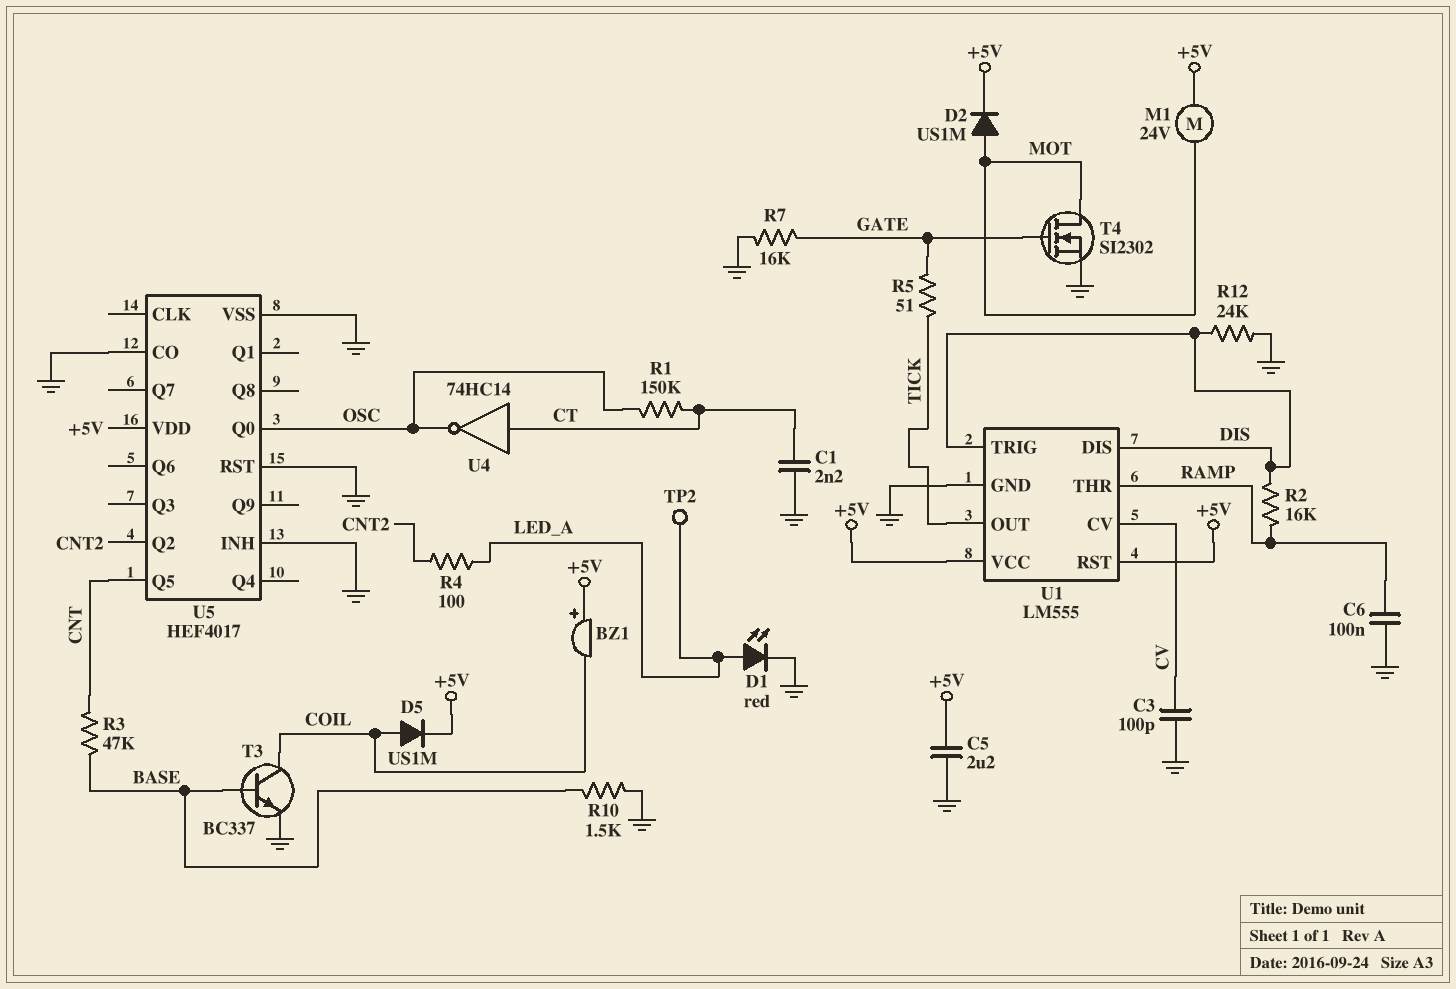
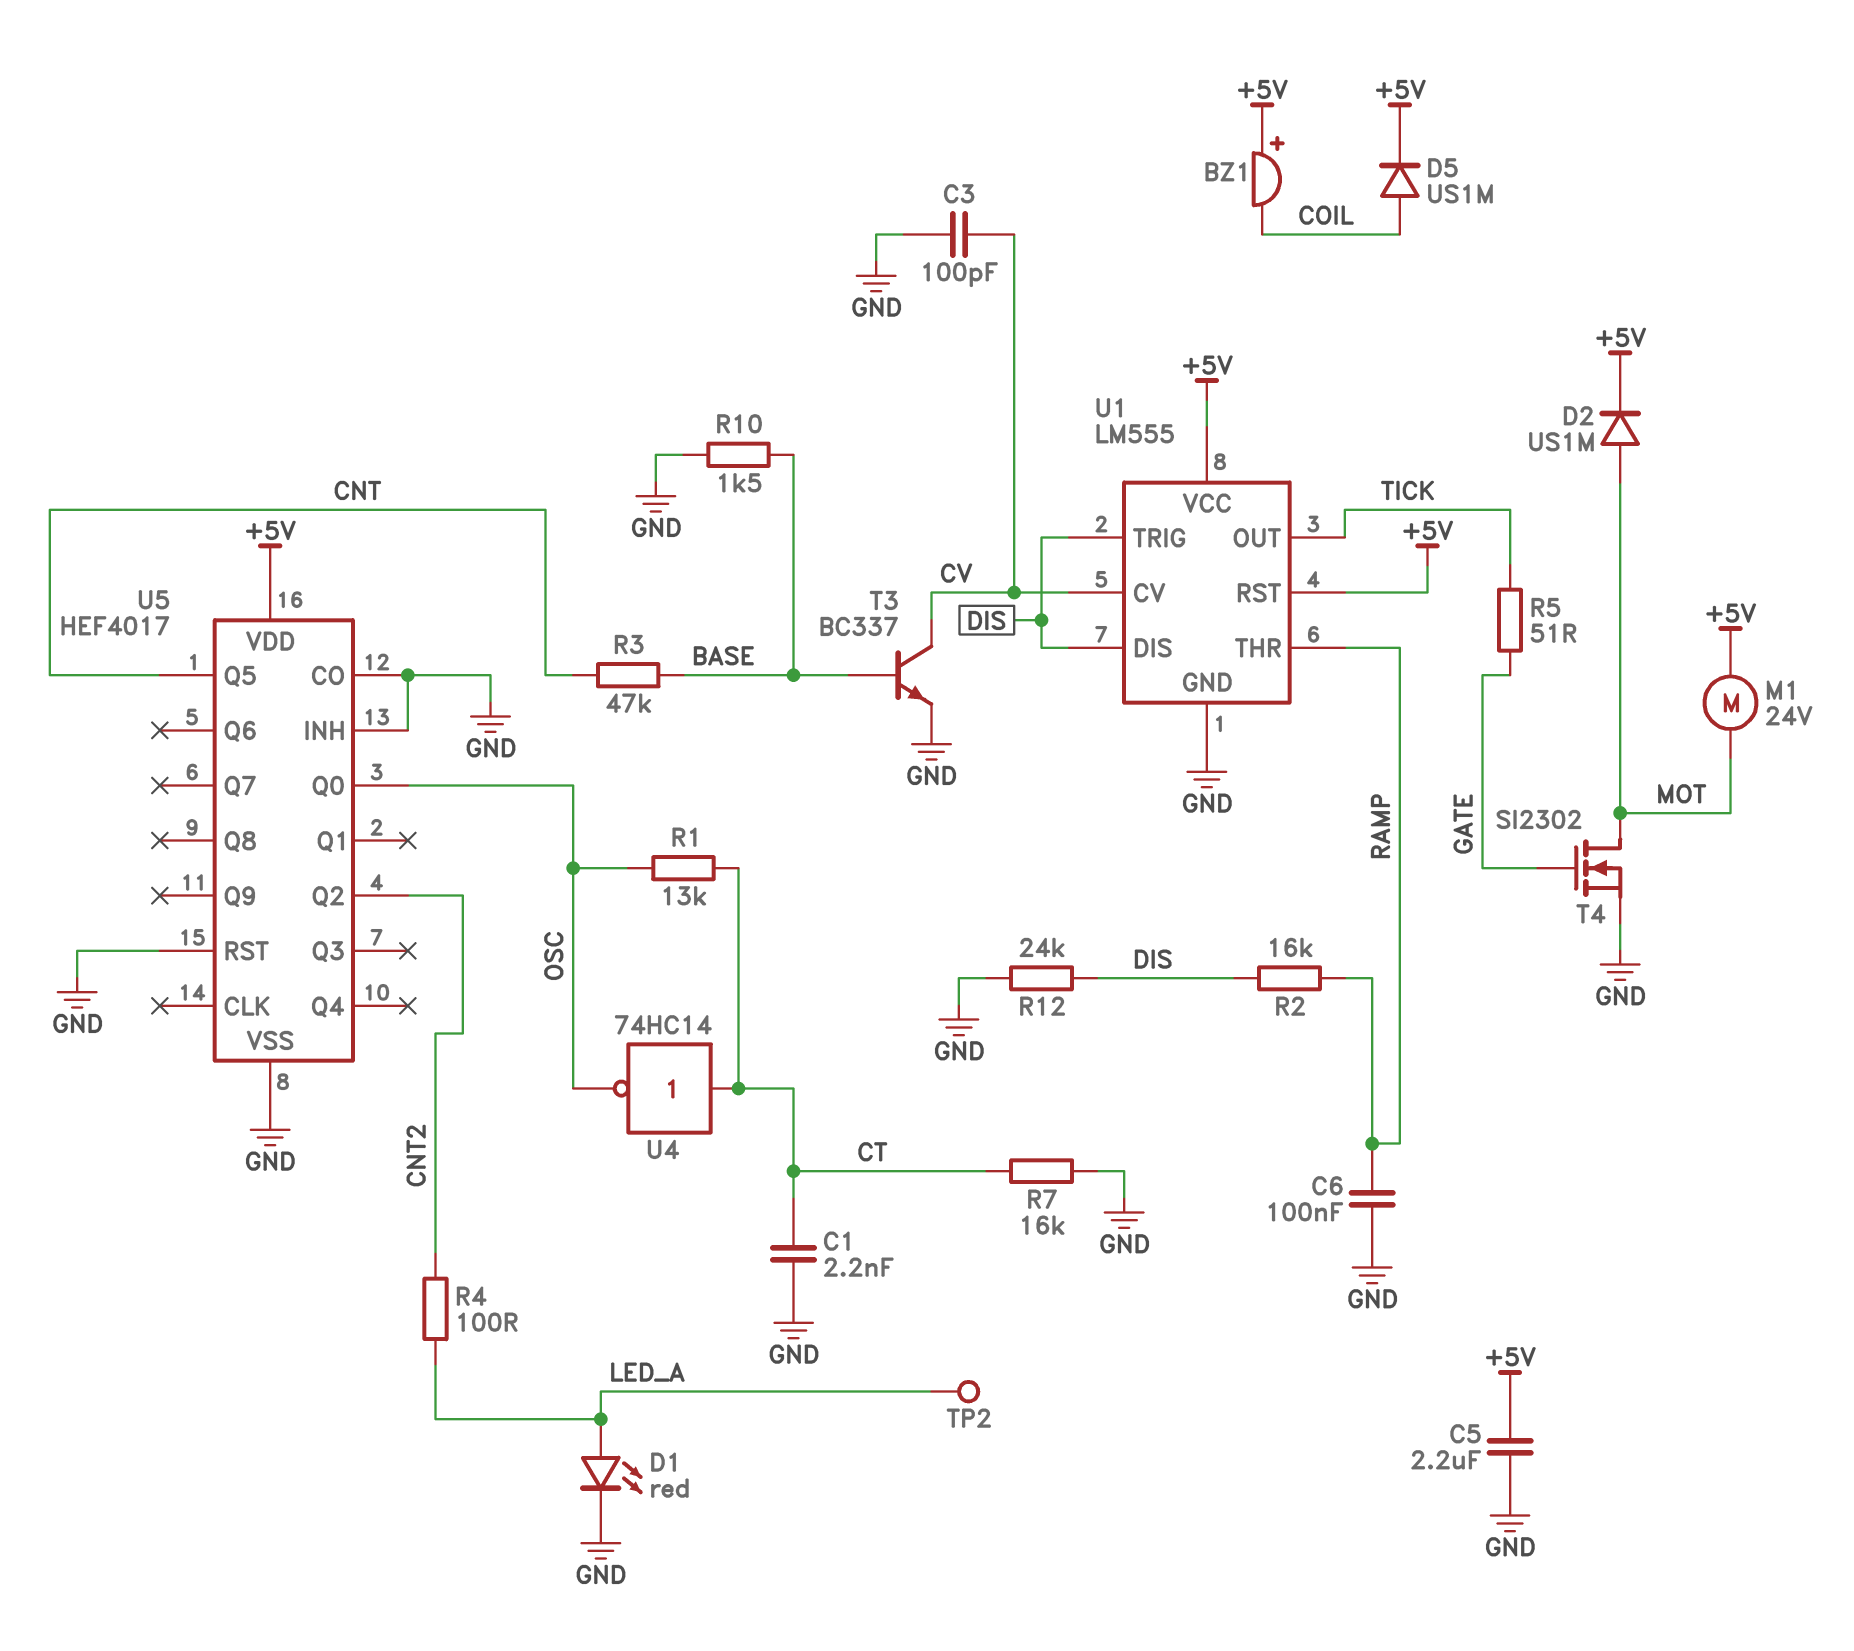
R1: 150k (CT, OSC) -> 13k (CT, OSC)
R7: 16k (GATE, GND) -> 16k (CT, GND)
T3: NPN BC337 (B BASE, C COIL, E GND) -> NPN BC337 (B BASE, C CV, E GND)

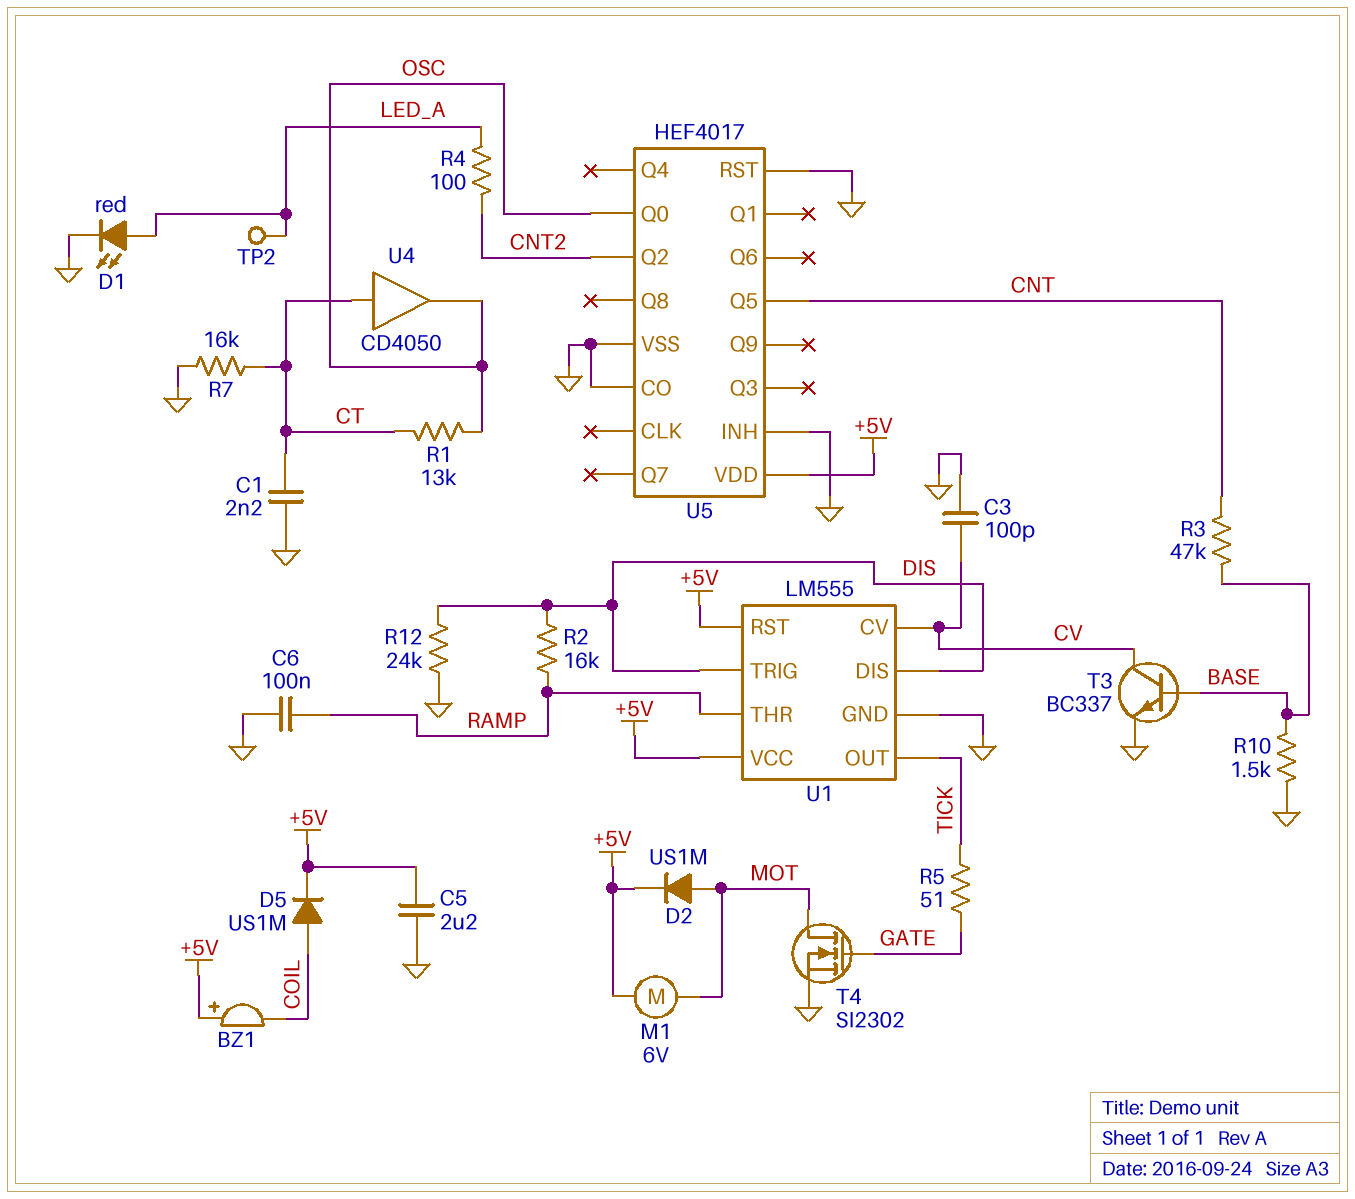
M1: motor 24V (+5V, MOT) -> motor 6V (+5V, MOT)
U4: NOT 74HC14 (in CT, out OSC) -> buffer CD4050 (in CT, out OSC)

